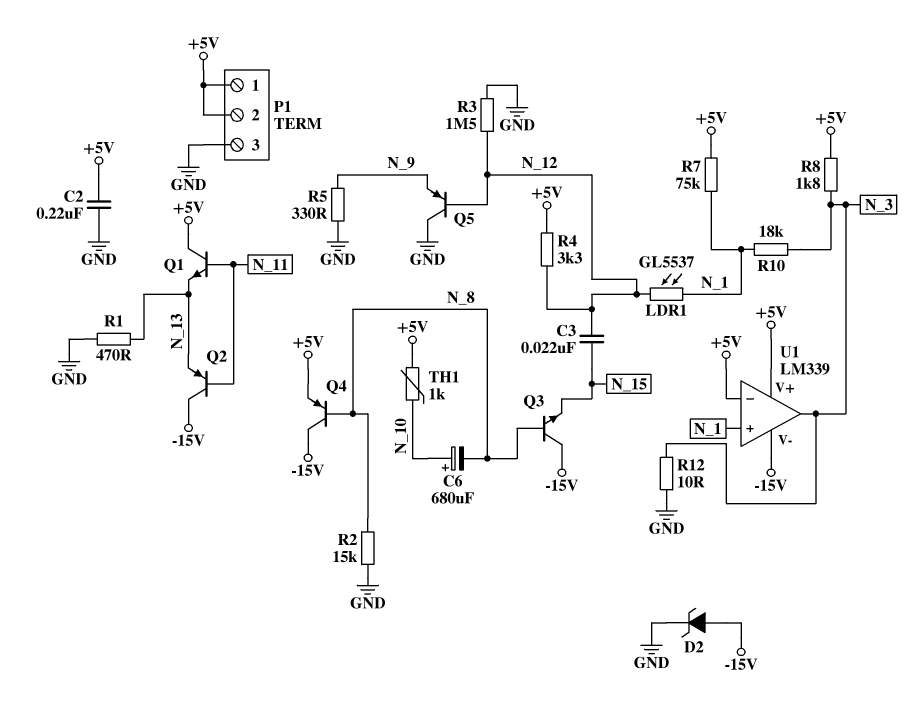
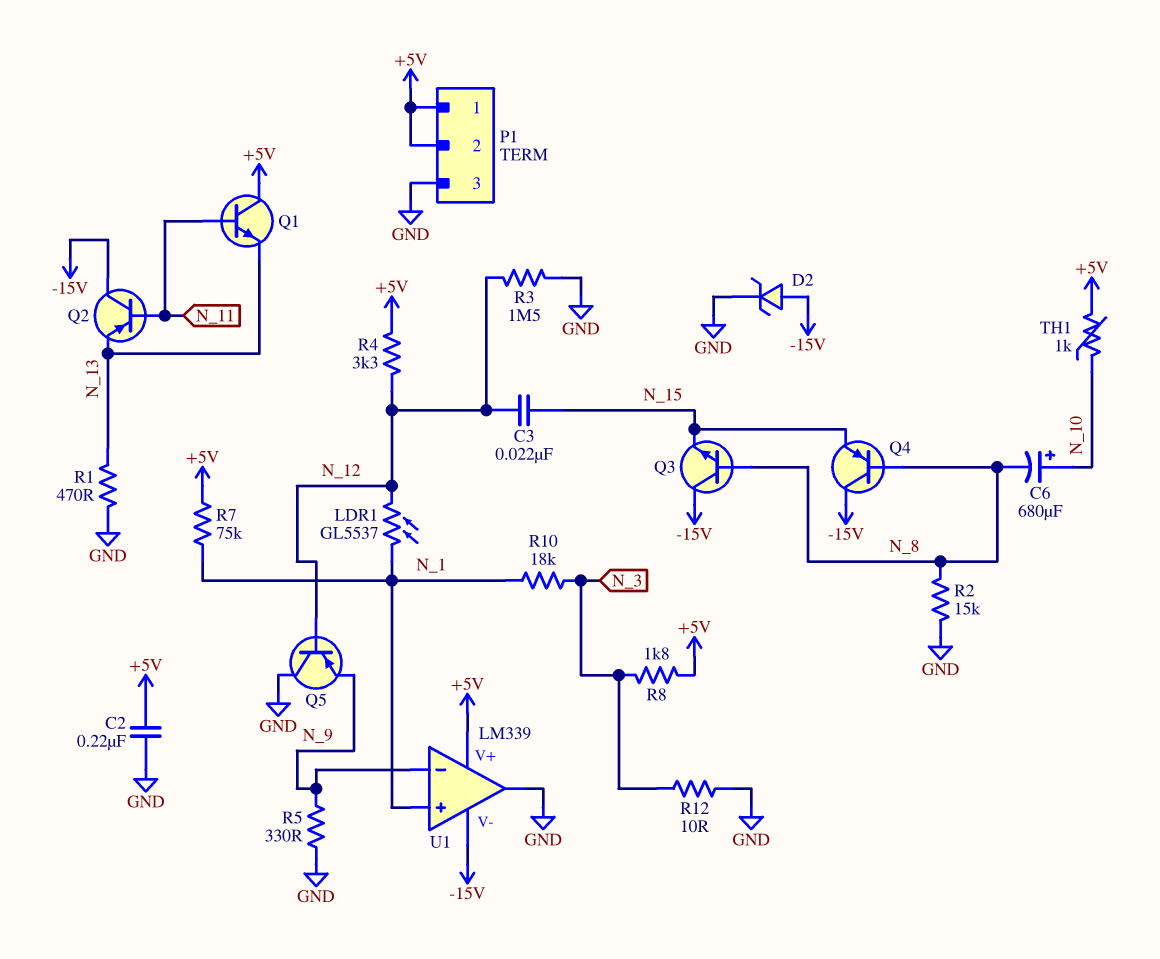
Q4: PNP (B N_8, C -15V, E +5V) -> PNP (B N_8, C -15V, E N_15)
U1 pin in-: +5V -> N_9
U1 pin out: N_3 -> GND

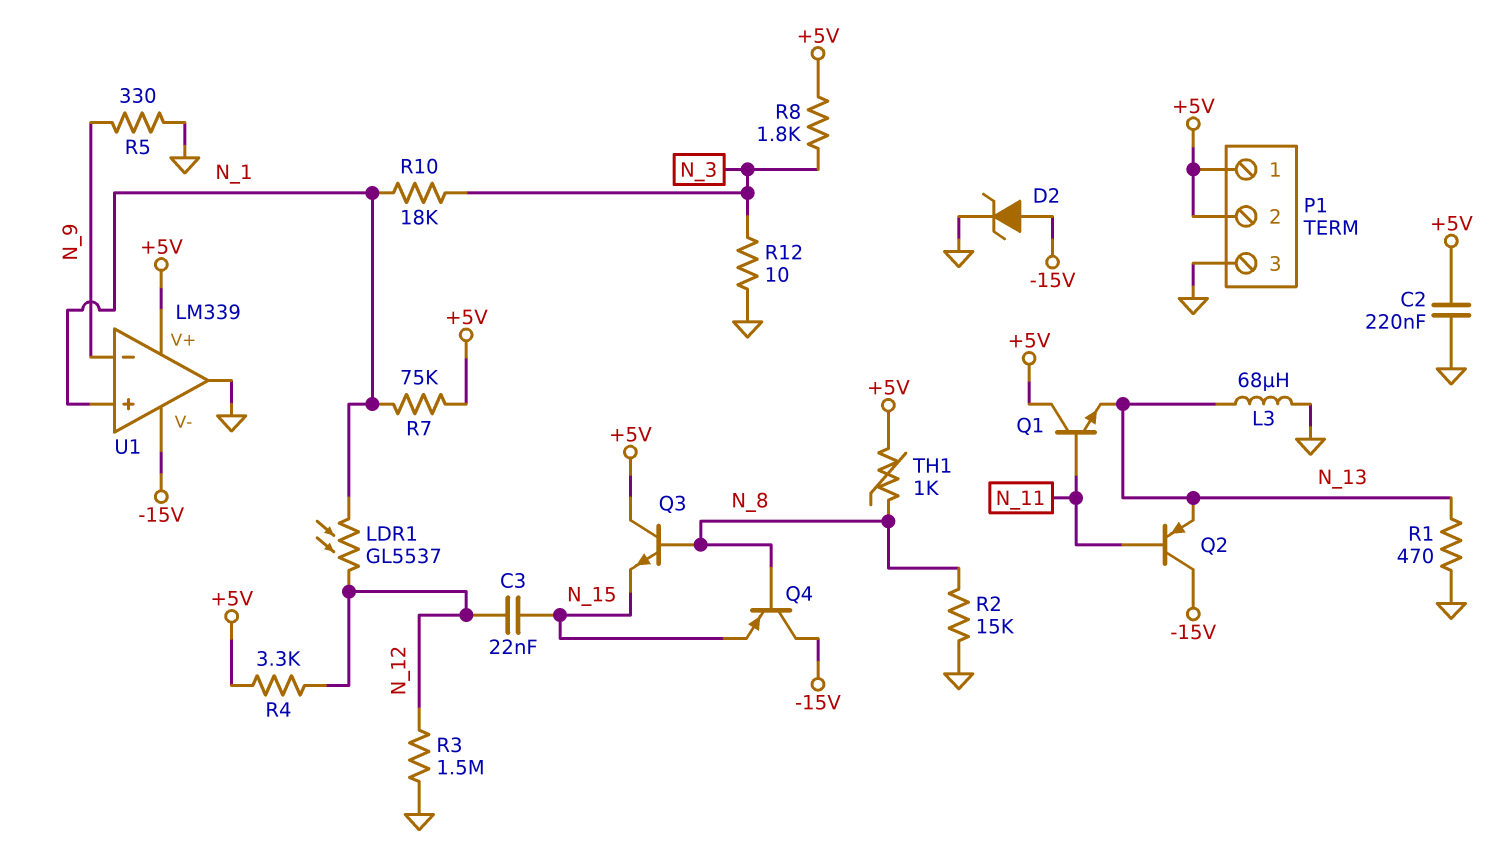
C6: 680uF (plus N_10, minus N_8) -> none
L3: none -> 68uH (GND, N_13)
Q3: NPN (B N_8, C -15V, E N_15) -> NPN (B N_8, C +5V, E N_15)
Q5: PNP (B N_12, C GND, E N_9) -> none
TH1: 1k (+5V, N_10) -> 1k (+5V, N_8)

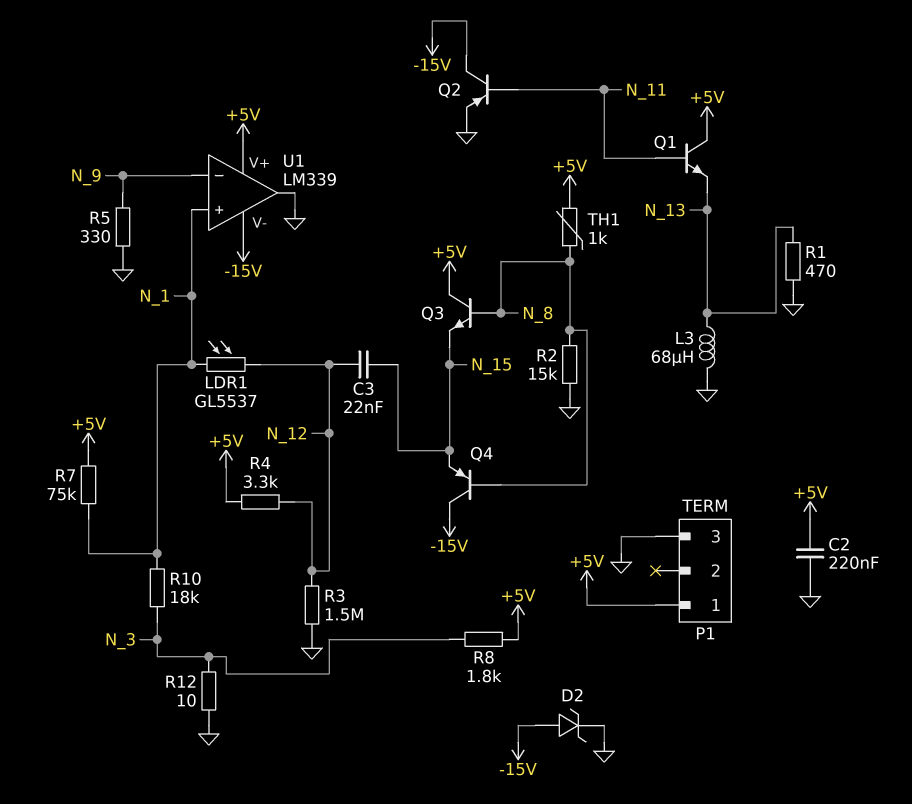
P1 pin 2: +5V -> none
Q2: PNP (B N_11, C -15V, E N_13) -> PNP (B N_11, C -15V, E GND)

